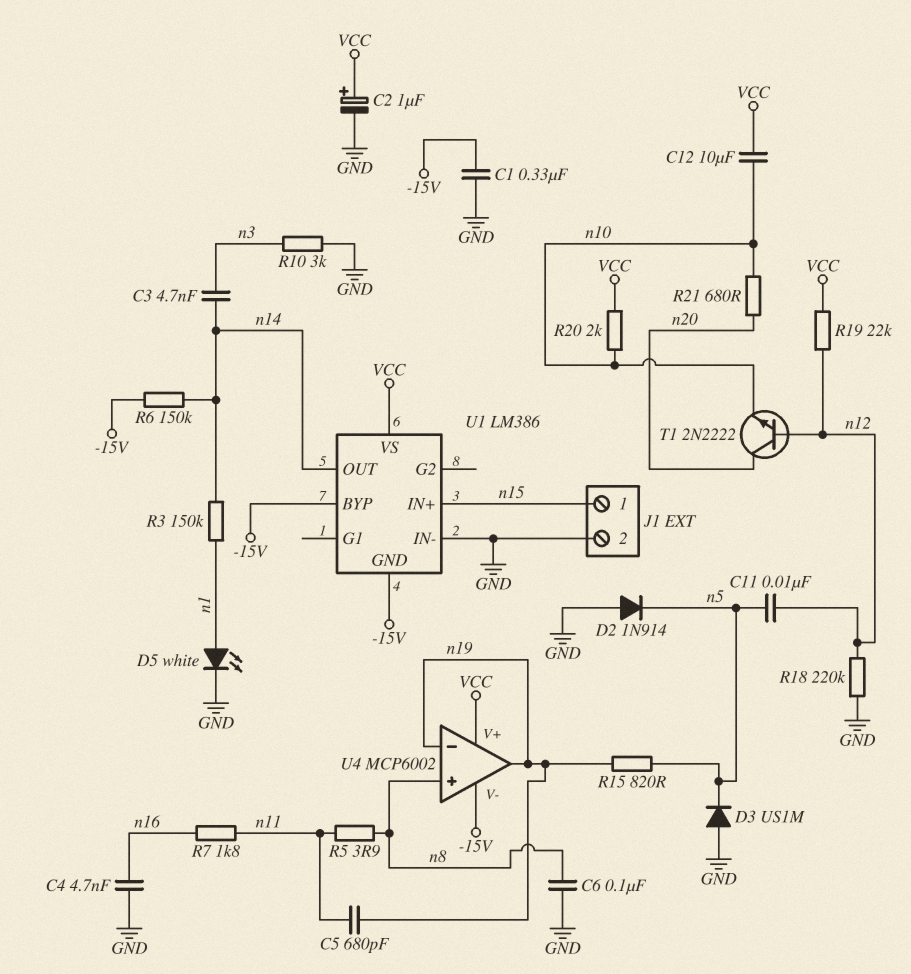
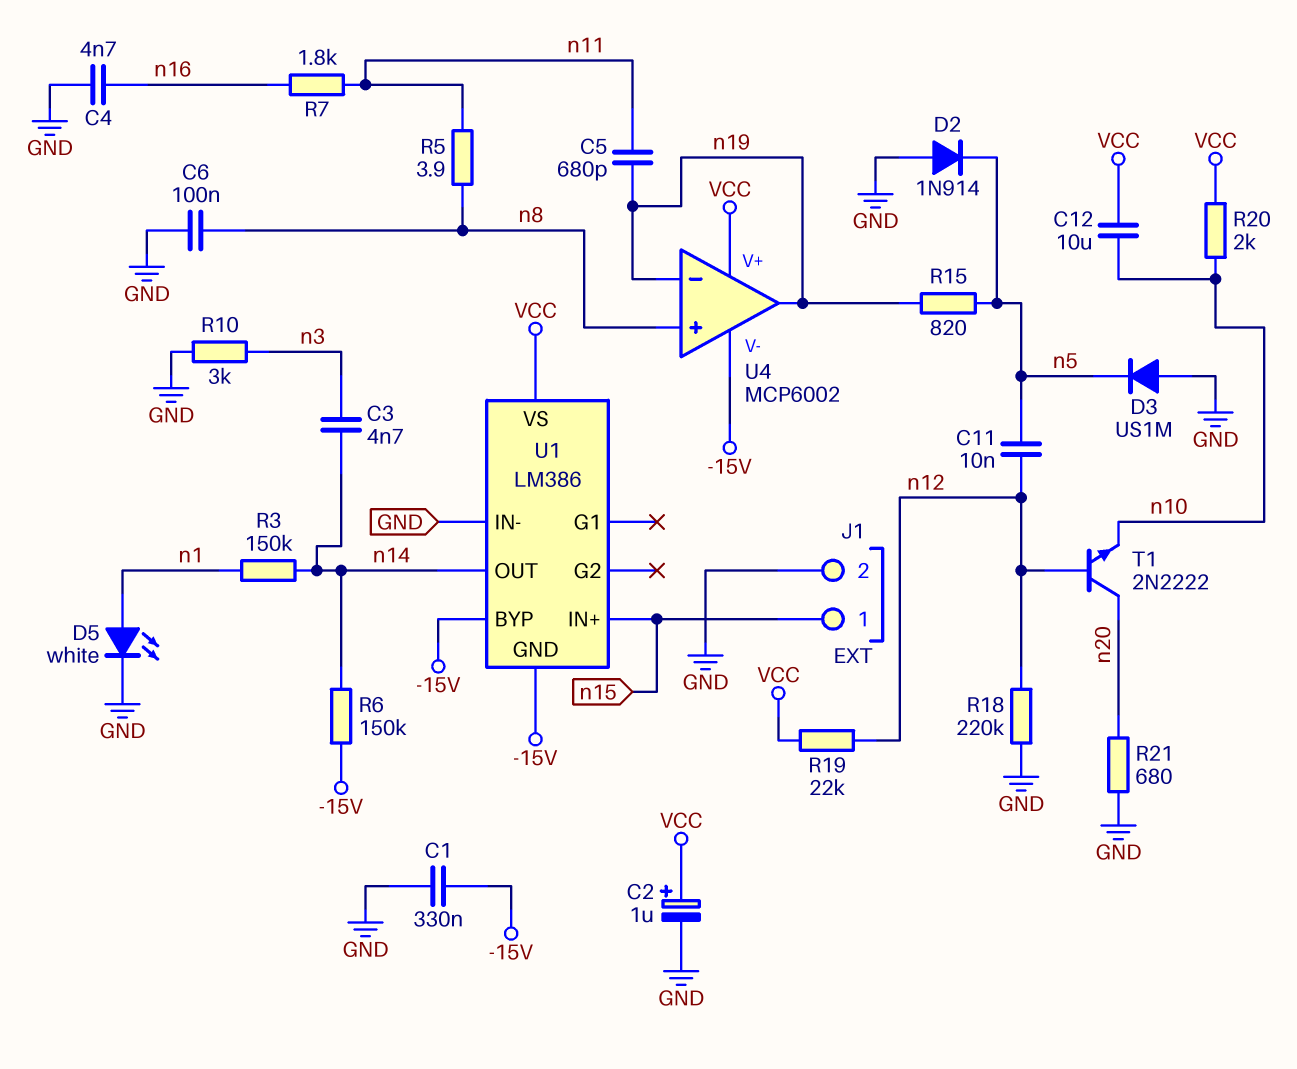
R21: 680 (n10, n20) -> 680 (GND, n20)

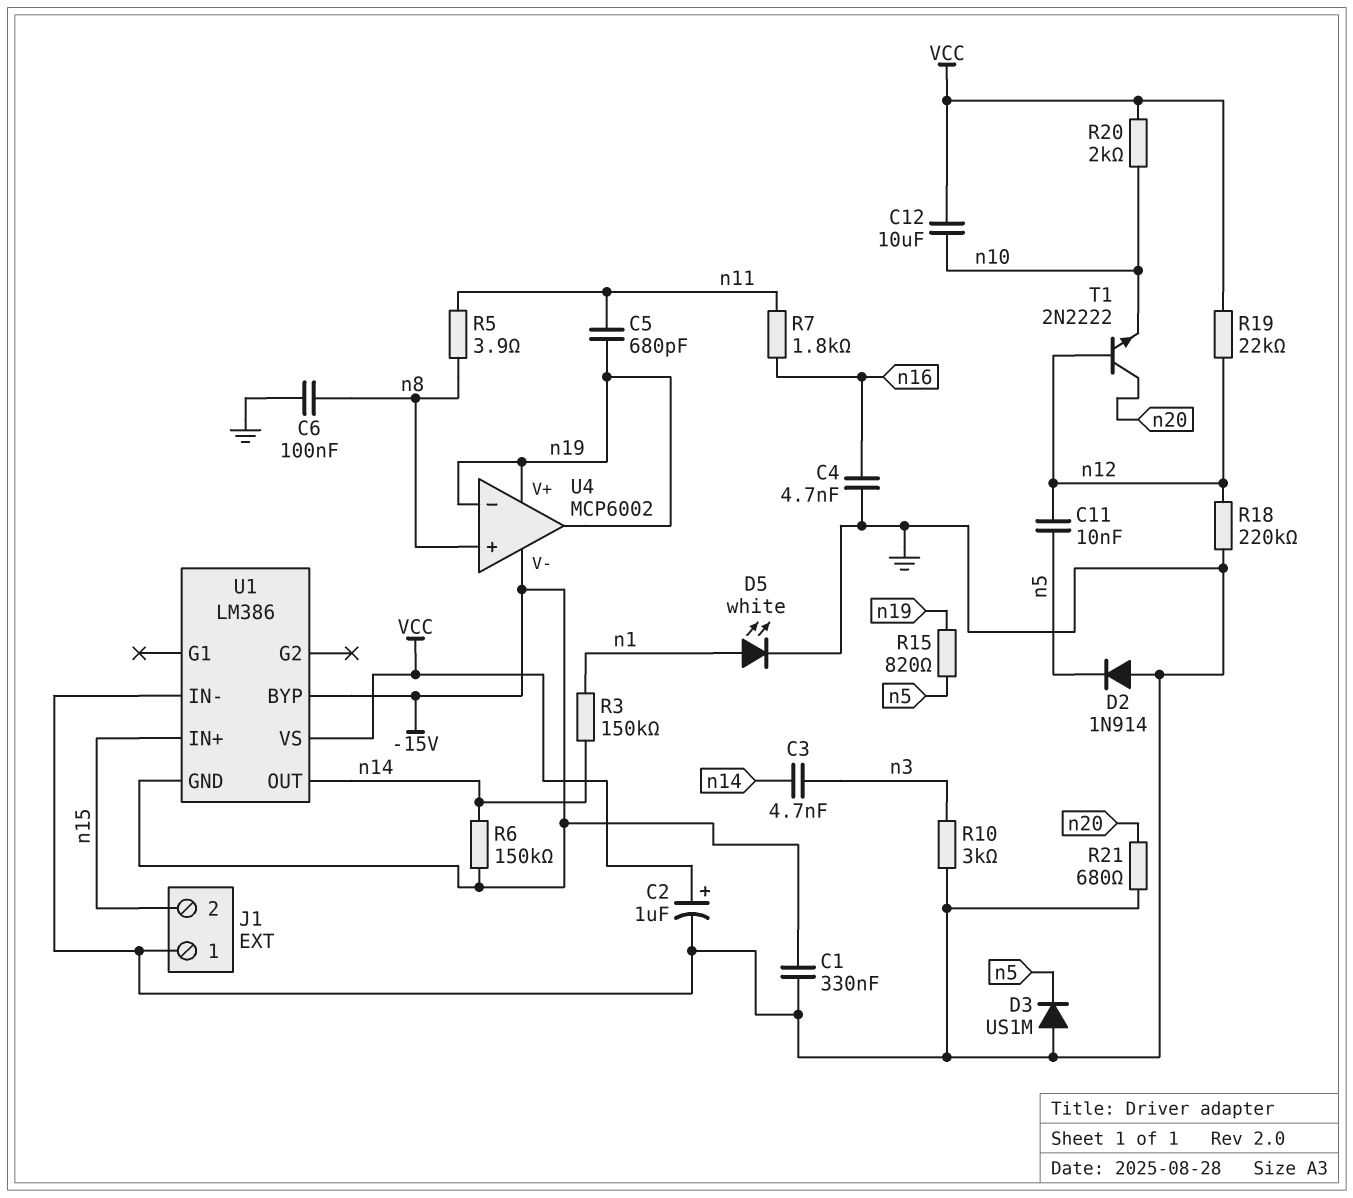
J1 pin 1: n15 -> GND
J1 pin 2: GND -> n15
U4 pin V+: VCC -> n19

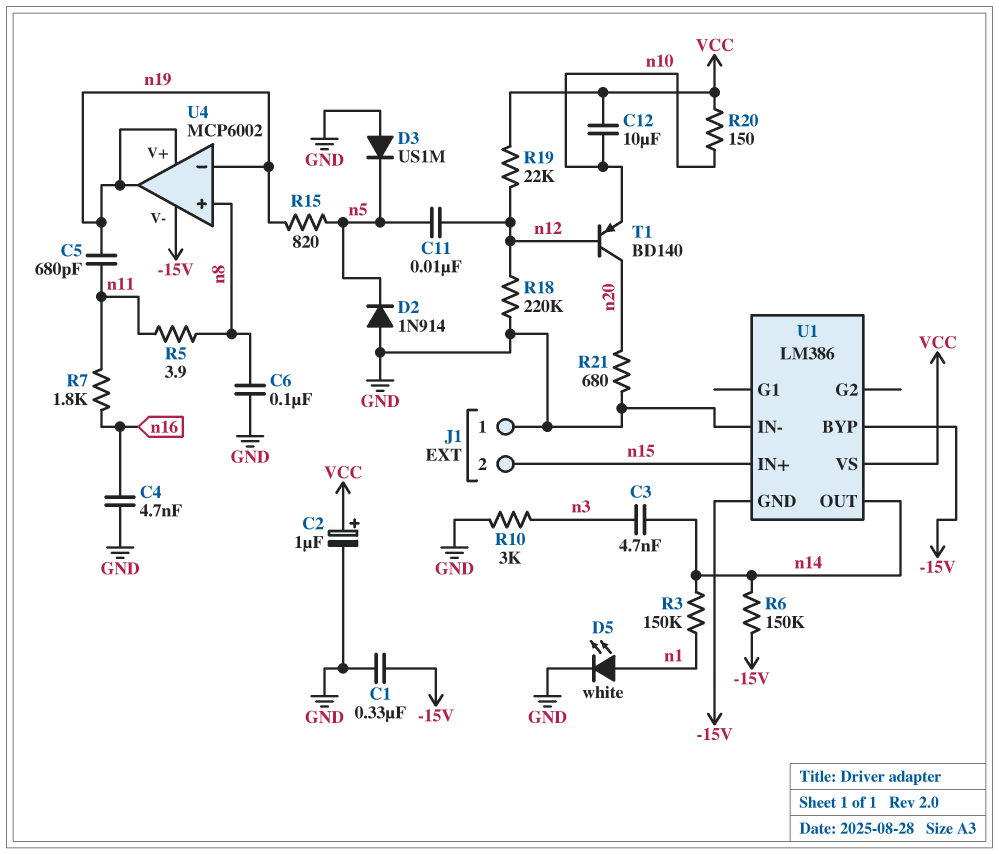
R20: 2k (VCC, n10) -> 150 (VCC, n10)
T1: NPN 2N2222 (B n12, C n20, E n10) -> PNP BD140 (B n12, C n20, E n10)

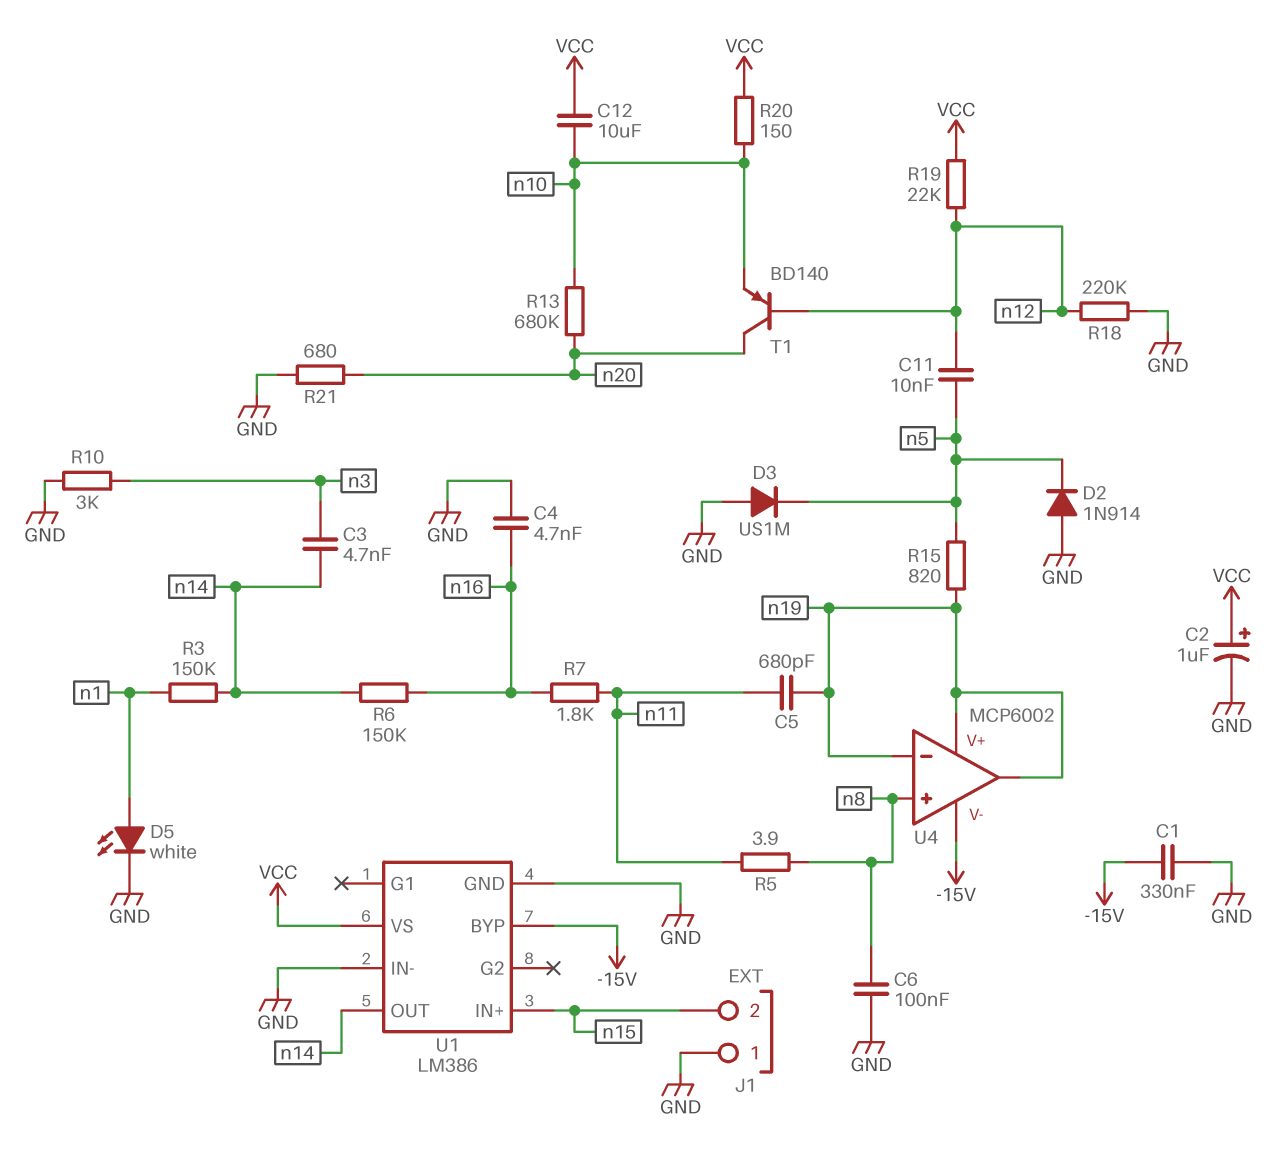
R6: 150k (-15V, n14) -> 150k (n14, n16)
R13: none -> 680k (n10, n20)
U1 pin GND: -15V -> GND

